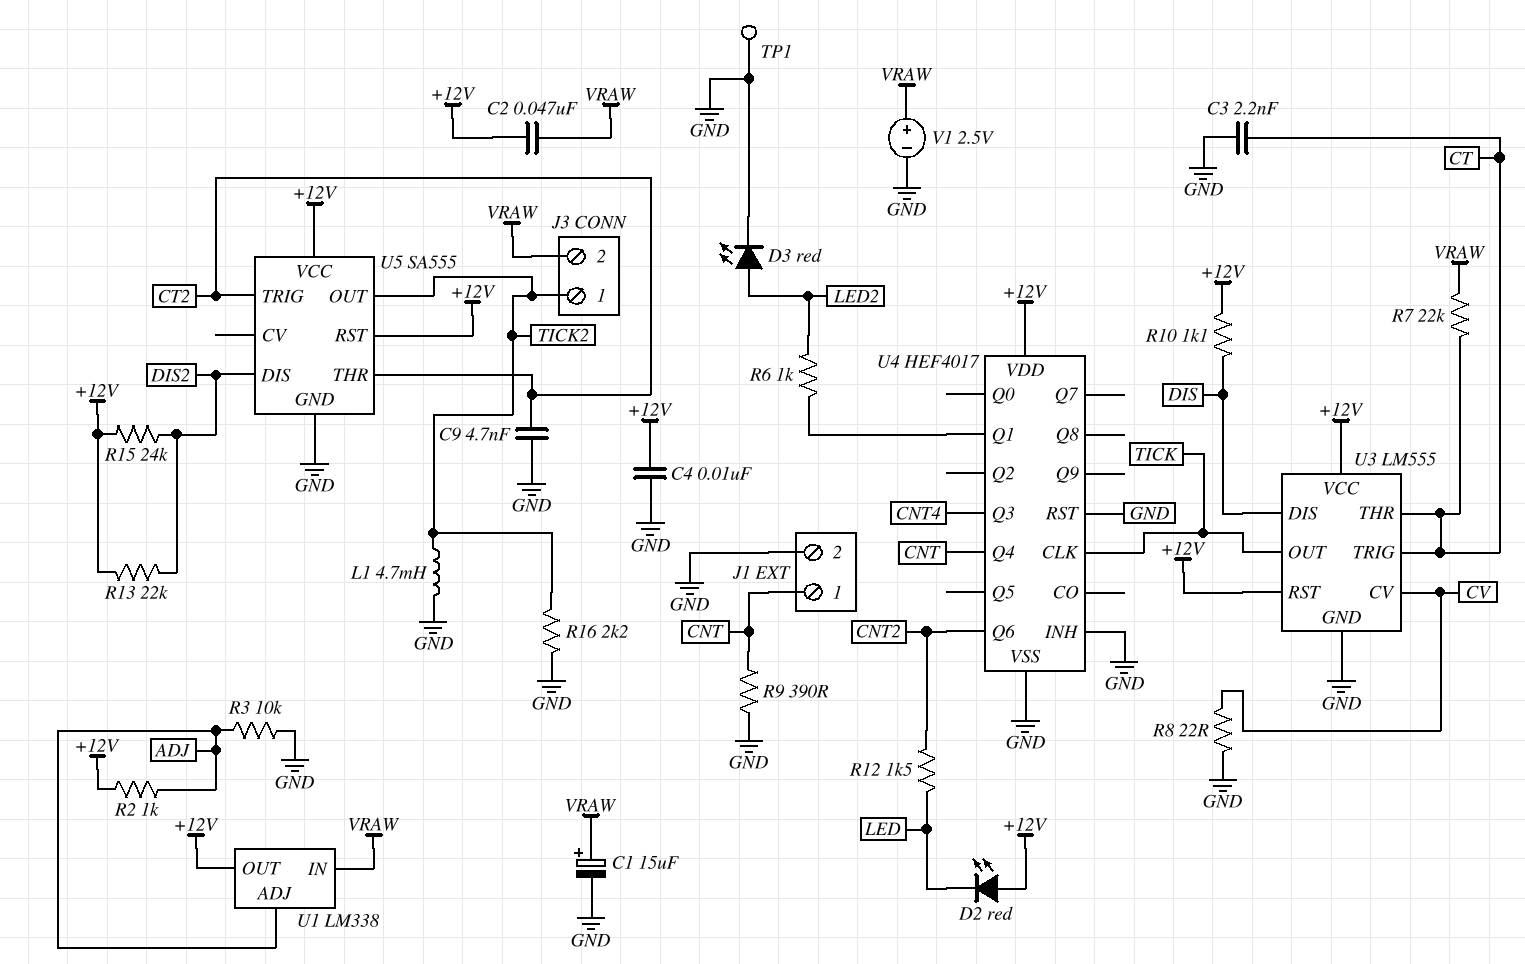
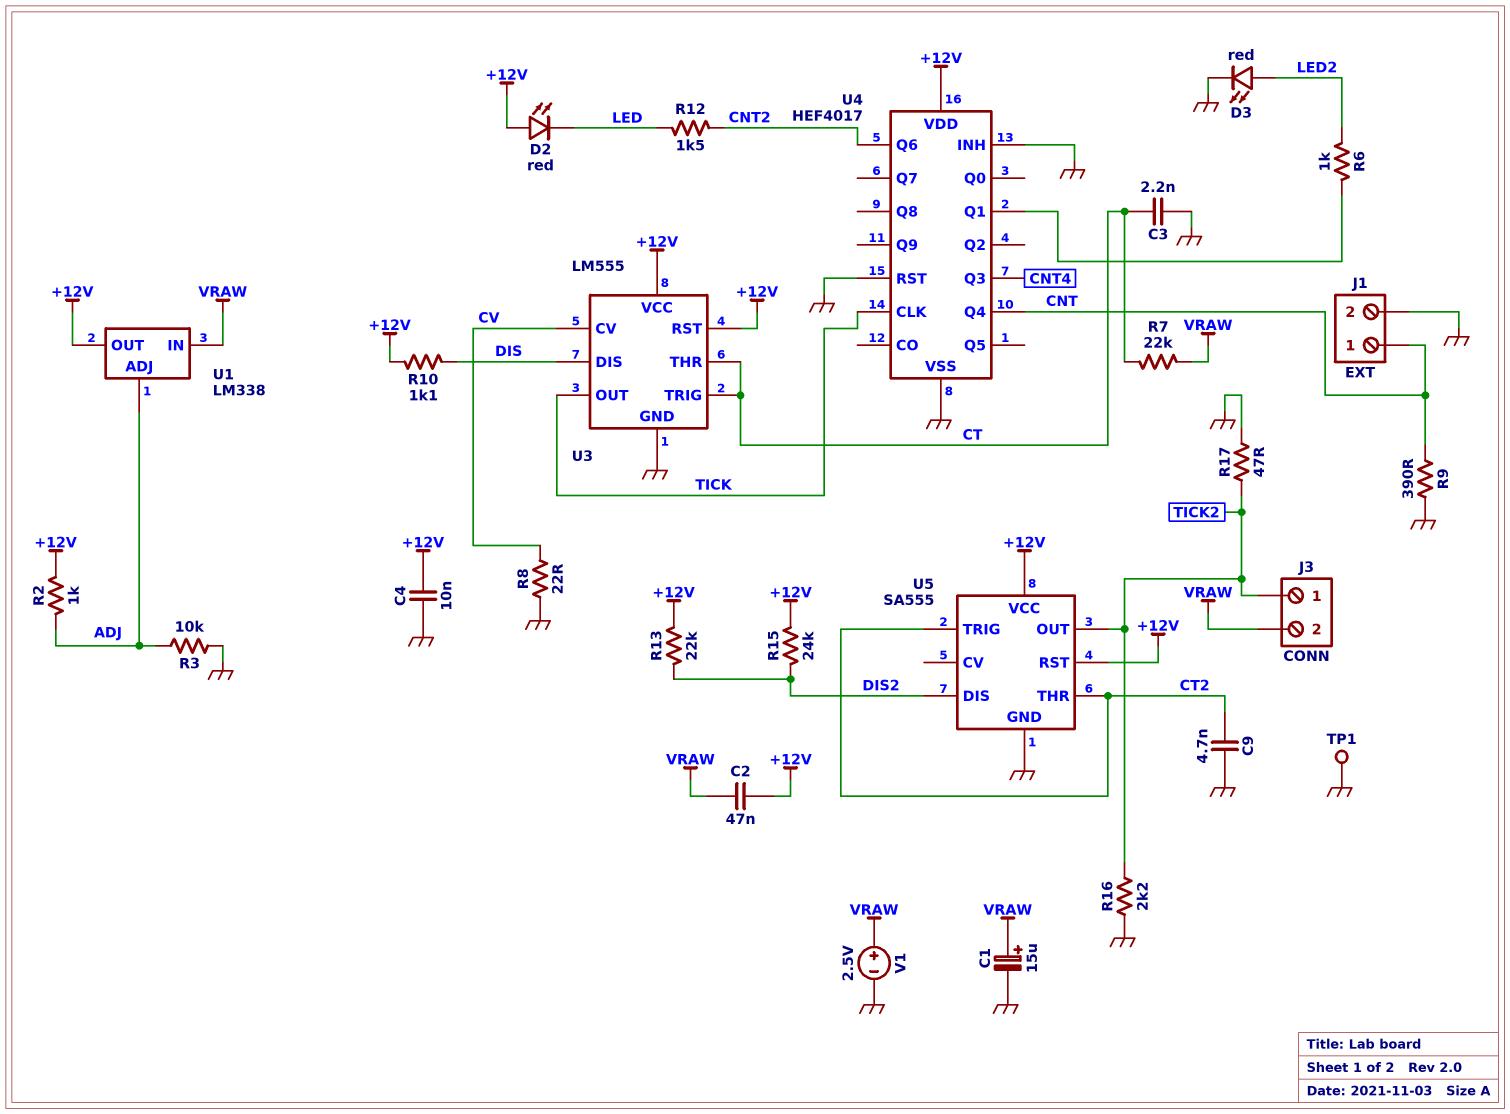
L1: 4.7mH (GND, TICK2) -> none
R17: none -> 47 (GND, TICK2)

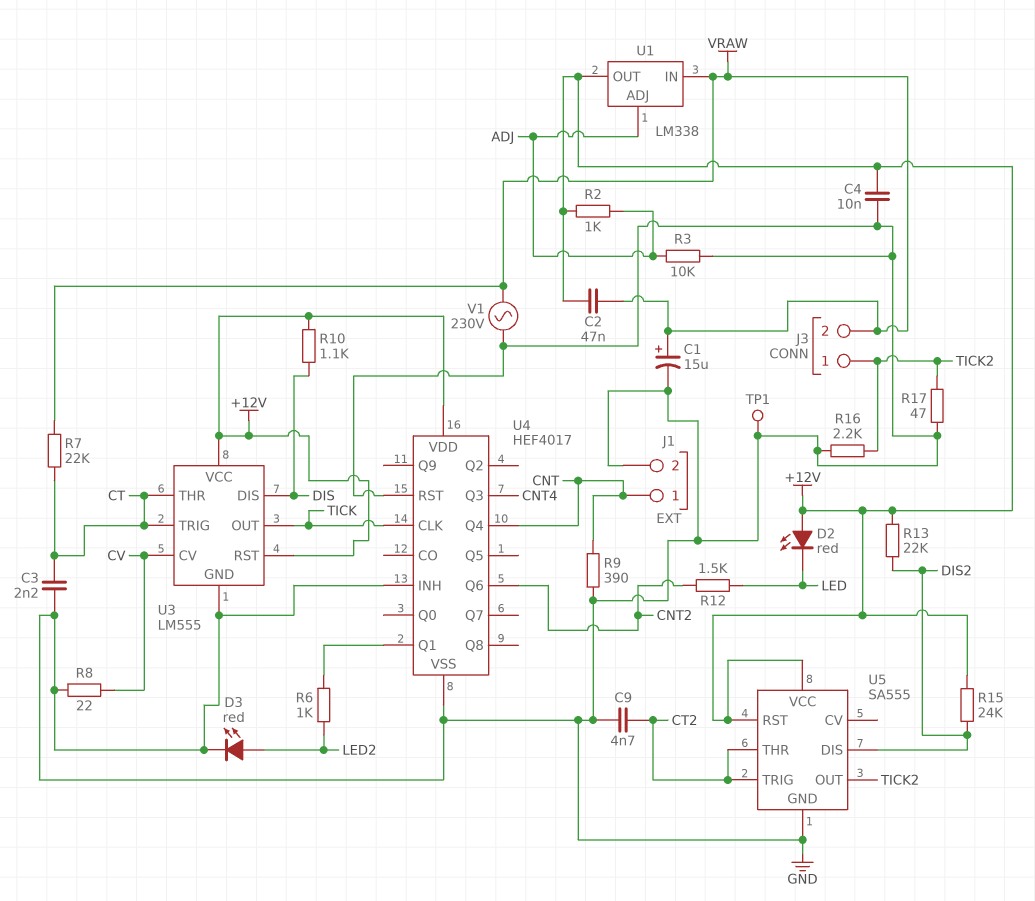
V1: 2.5V (plus VRAW, minus GND) -> AC 230V (GND, VRAW)

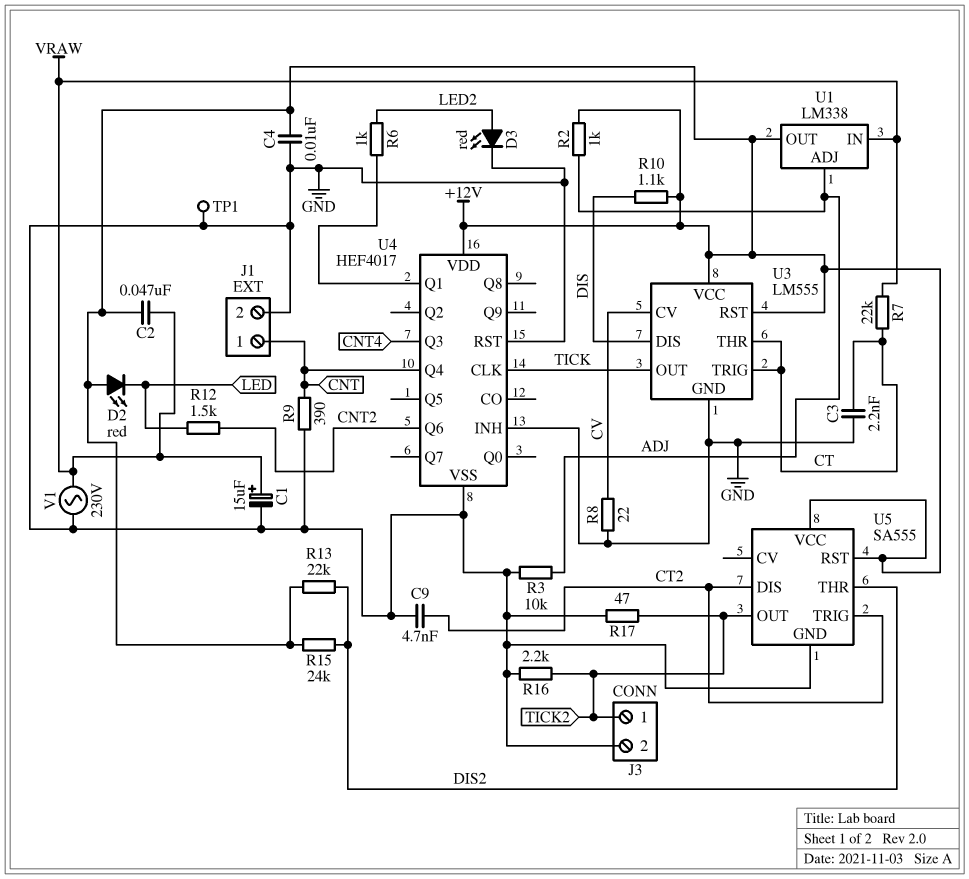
J3 pin 2: VRAW -> GND
U5 pin DIS: DIS2 -> CT2
U5 pin THR: CT2 -> DIS2

